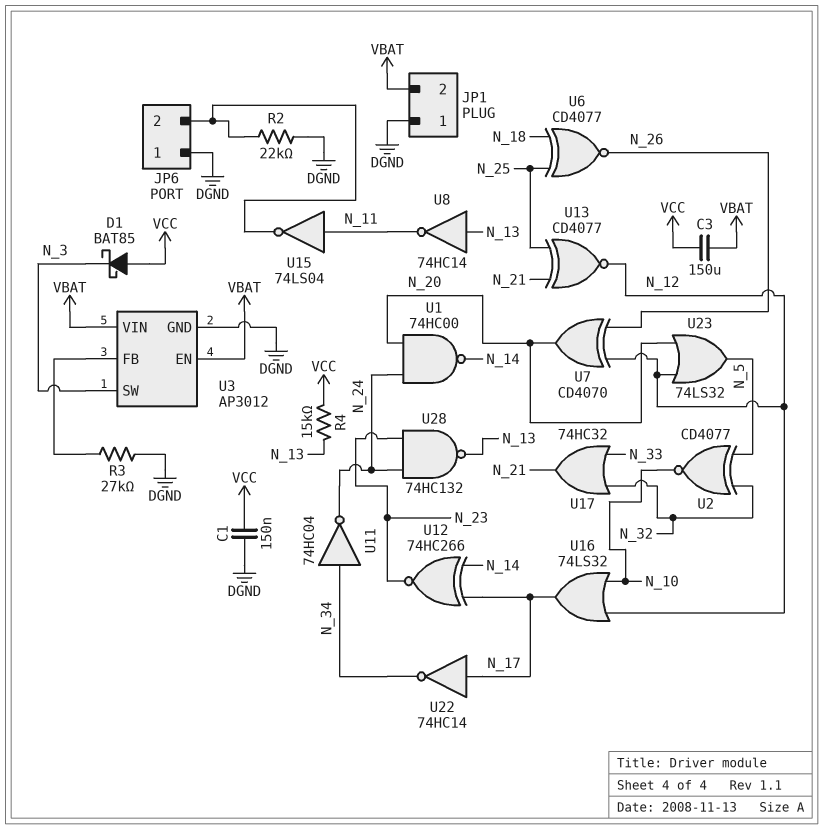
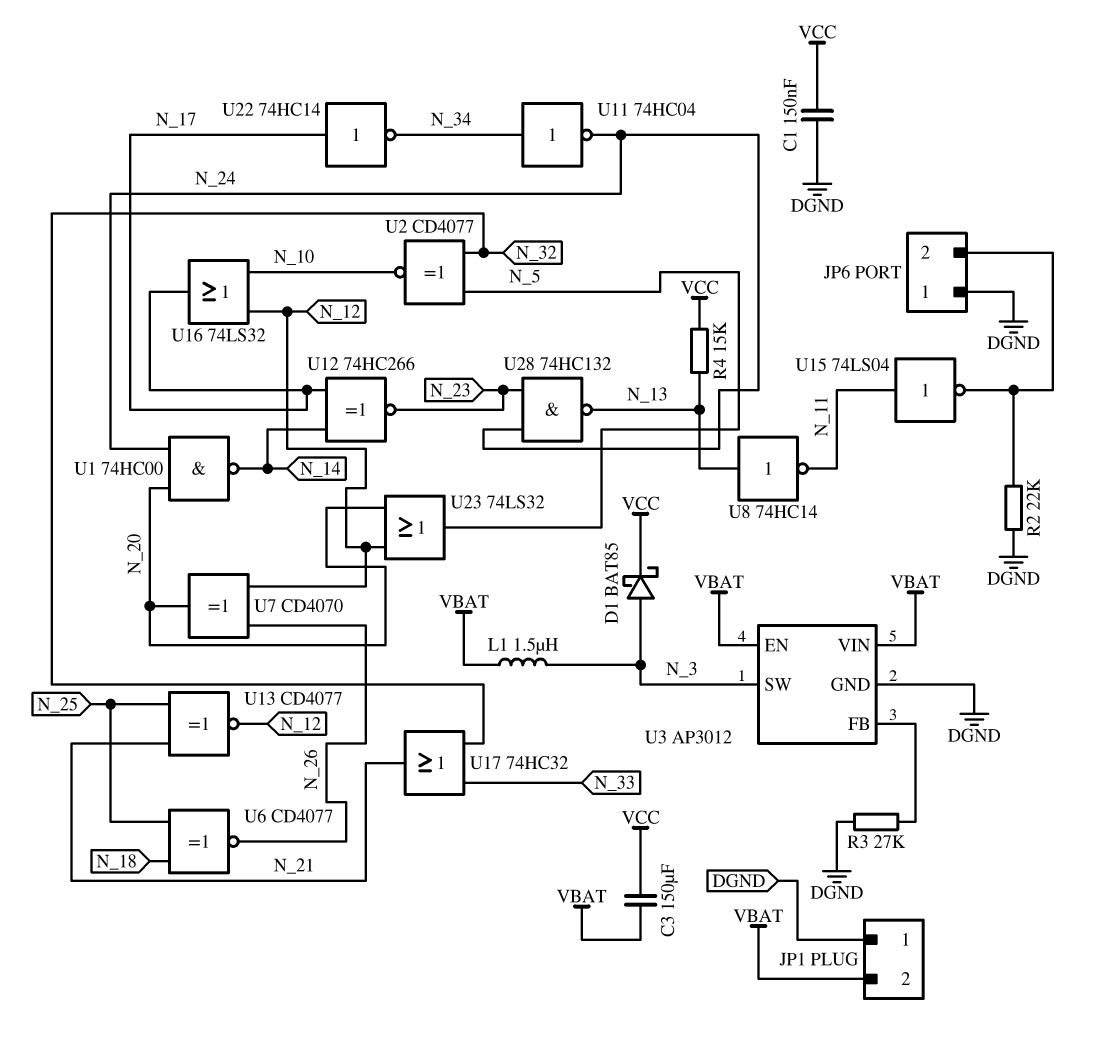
D1: schottky BAT85 (A VCC, K N_3) -> schottky BAT85 (A N_3, K VCC)
L1: none -> 1.5uH (N_3, VBAT)

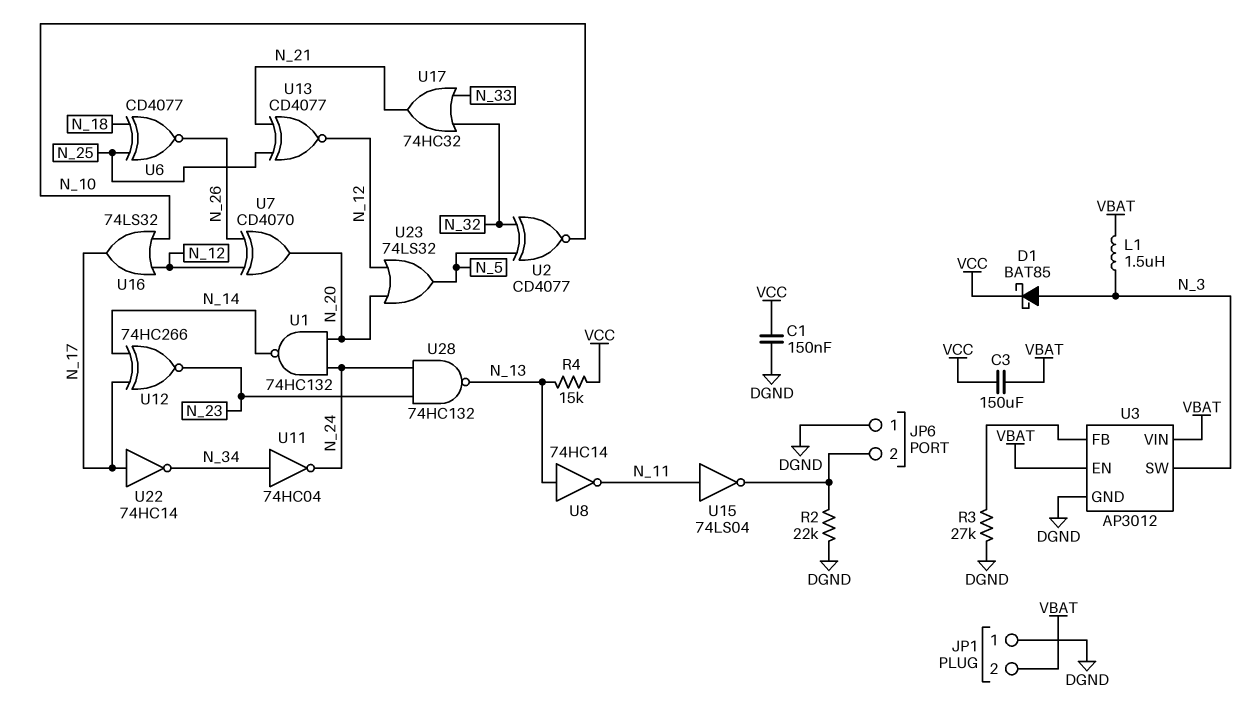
U1: NAND 74HC00 (in N_20, in N_24, out N_14) -> NAND 74HC132 (in N_20, in N_24, out N_14)

